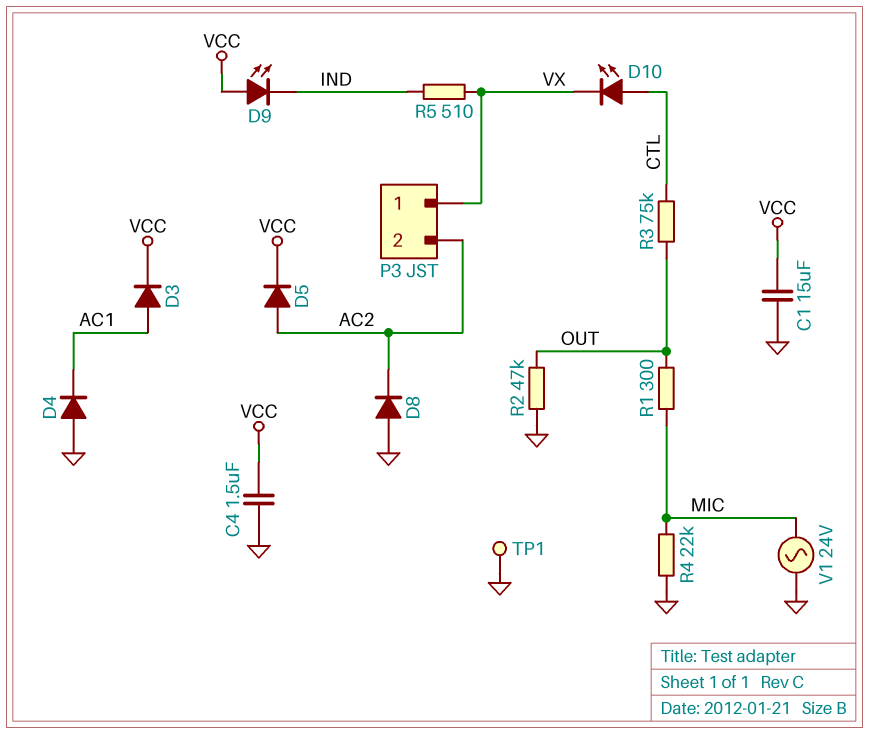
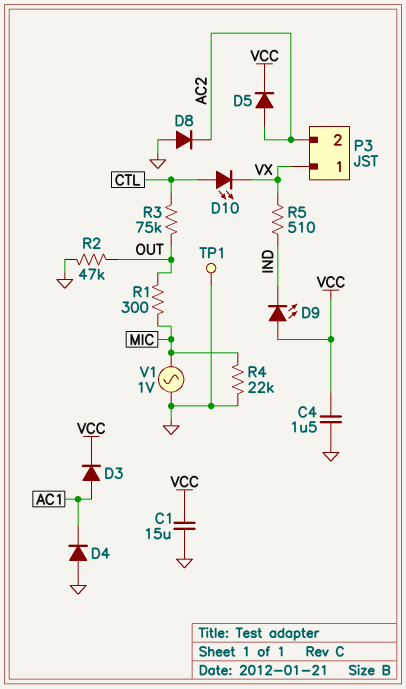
V1: AC 24V (GND, MIC) -> AC 1V (GND, MIC)

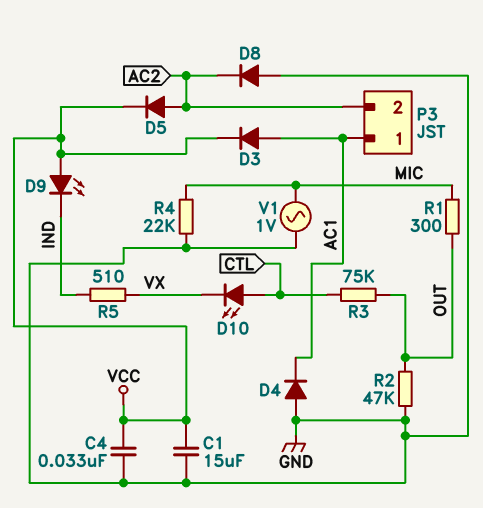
C4: 1.5uF (GND, VCC) -> 33nF (GND, VCC)
P3 pin 1: VX -> AC1
TP1: test point (GND) -> none

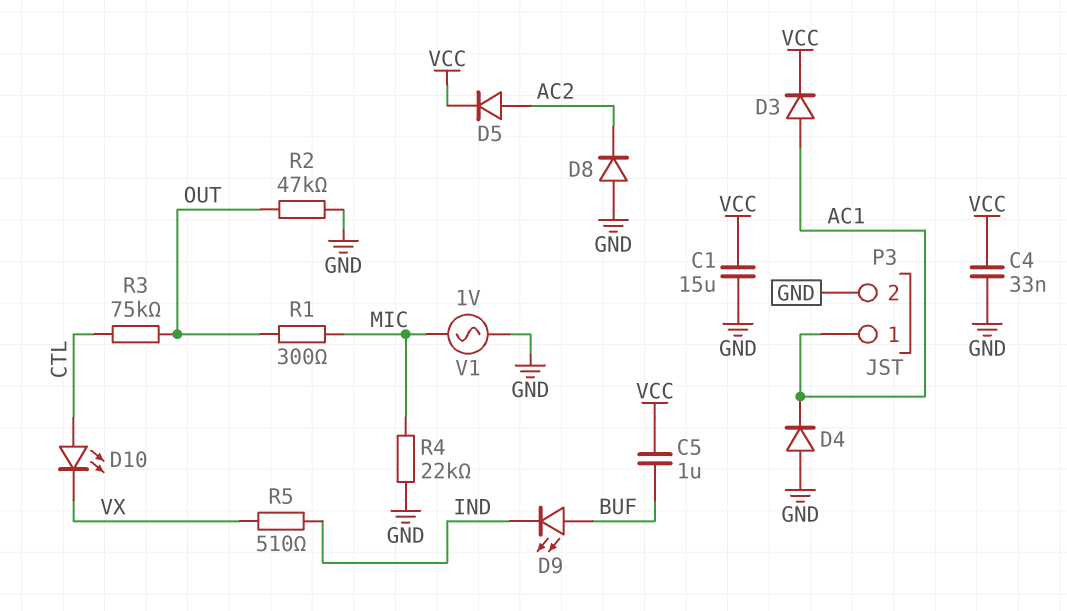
C5: none -> 1uF (BUF, VCC)
D9: LED (A VCC, K IND) -> LED (A BUF, K IND)
P3 pin 2: AC2 -> GND

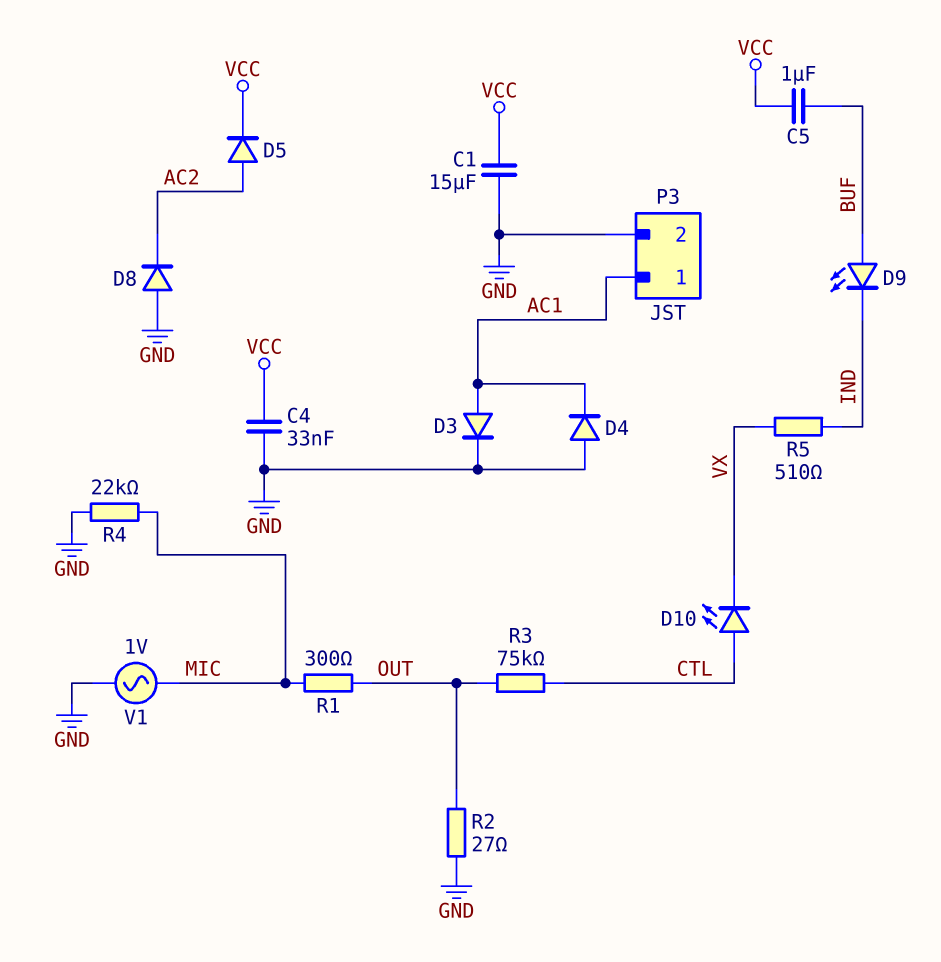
D3: diode (A AC1, K VCC) -> diode (A AC1, K GND)
R2: 47k (GND, OUT) -> 27 (GND, OUT)

